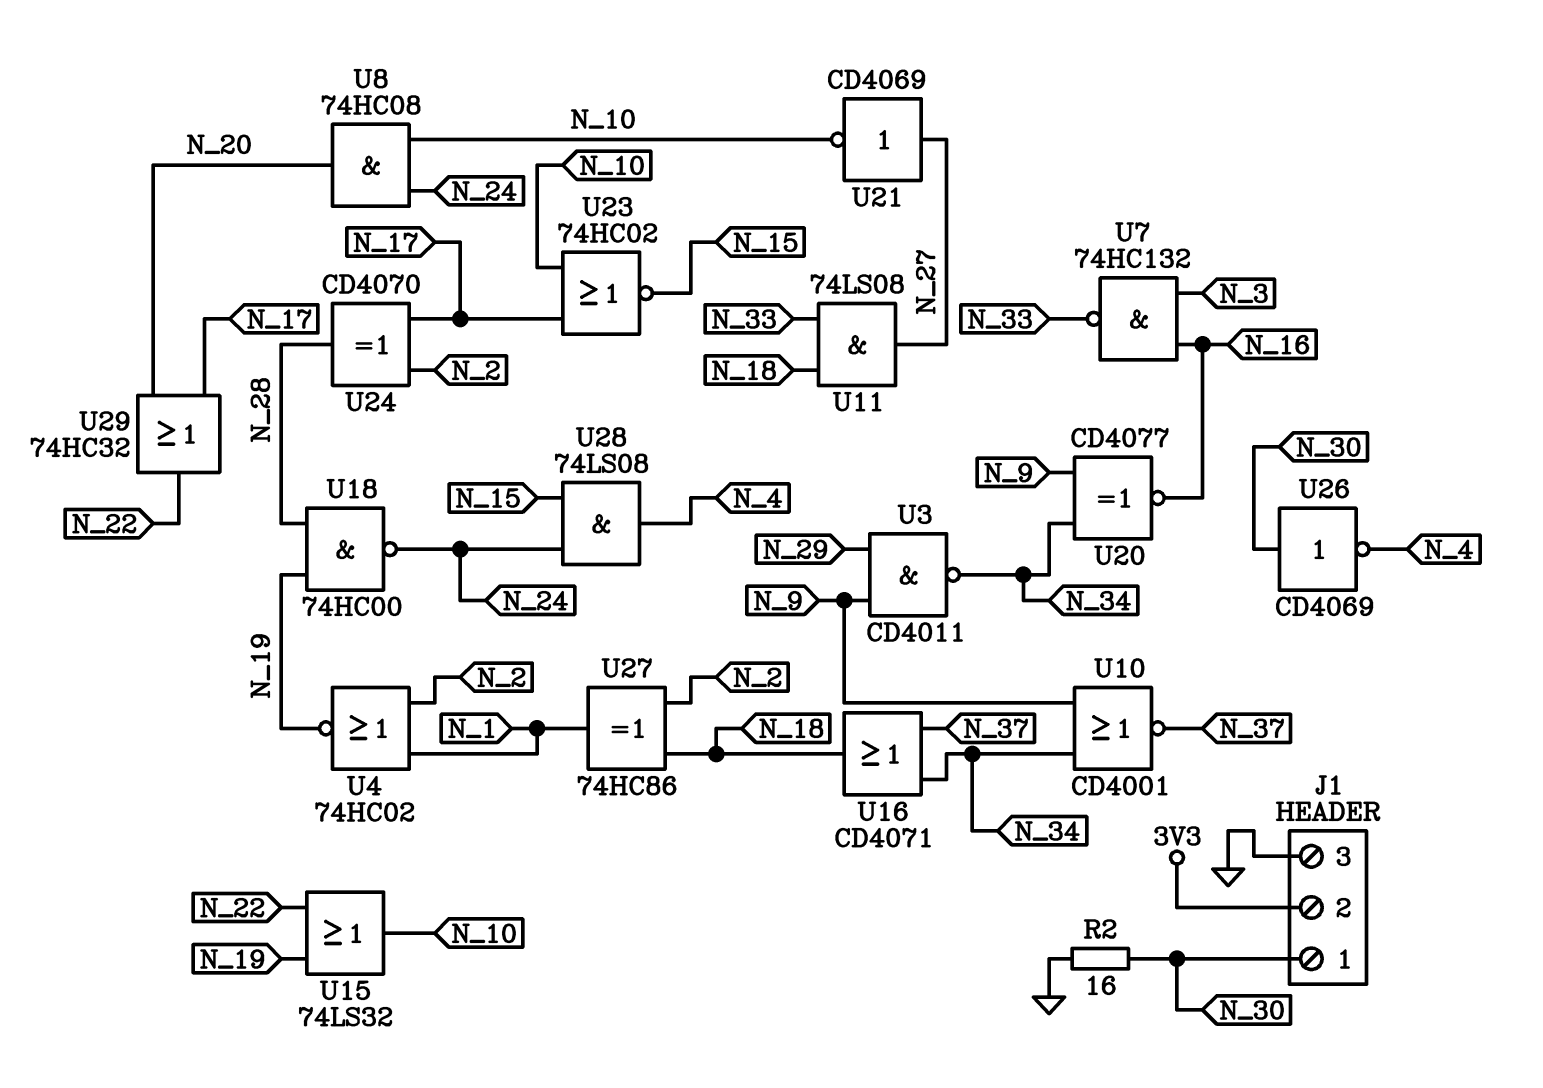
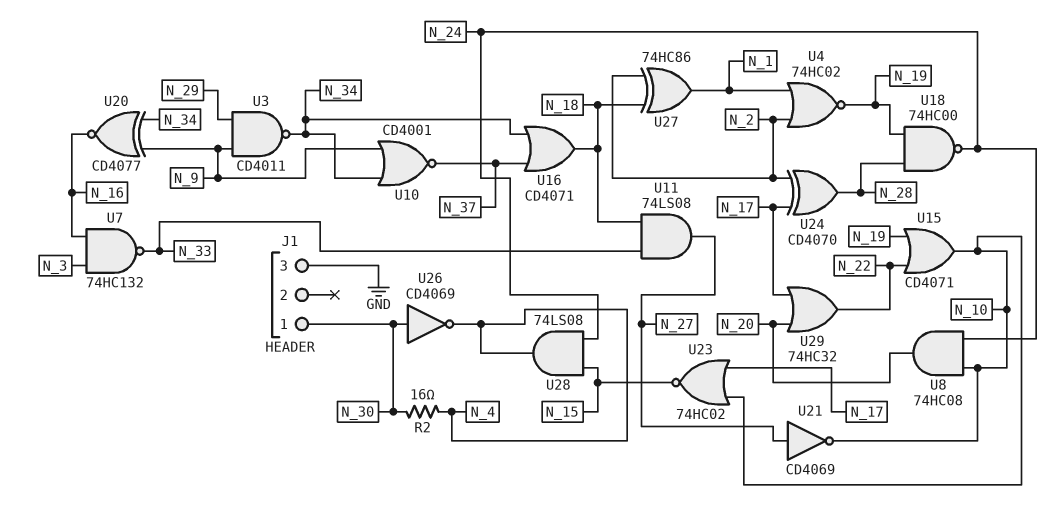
J1 pin 2: 3V3 -> none
R2: 16 (GND, N_30) -> 16 (N_4, N_30)
U15: OR 74LS32 (in N_19, in N_22, out N_10) -> OR CD4071 (in N_19, in N_22, out N_10)

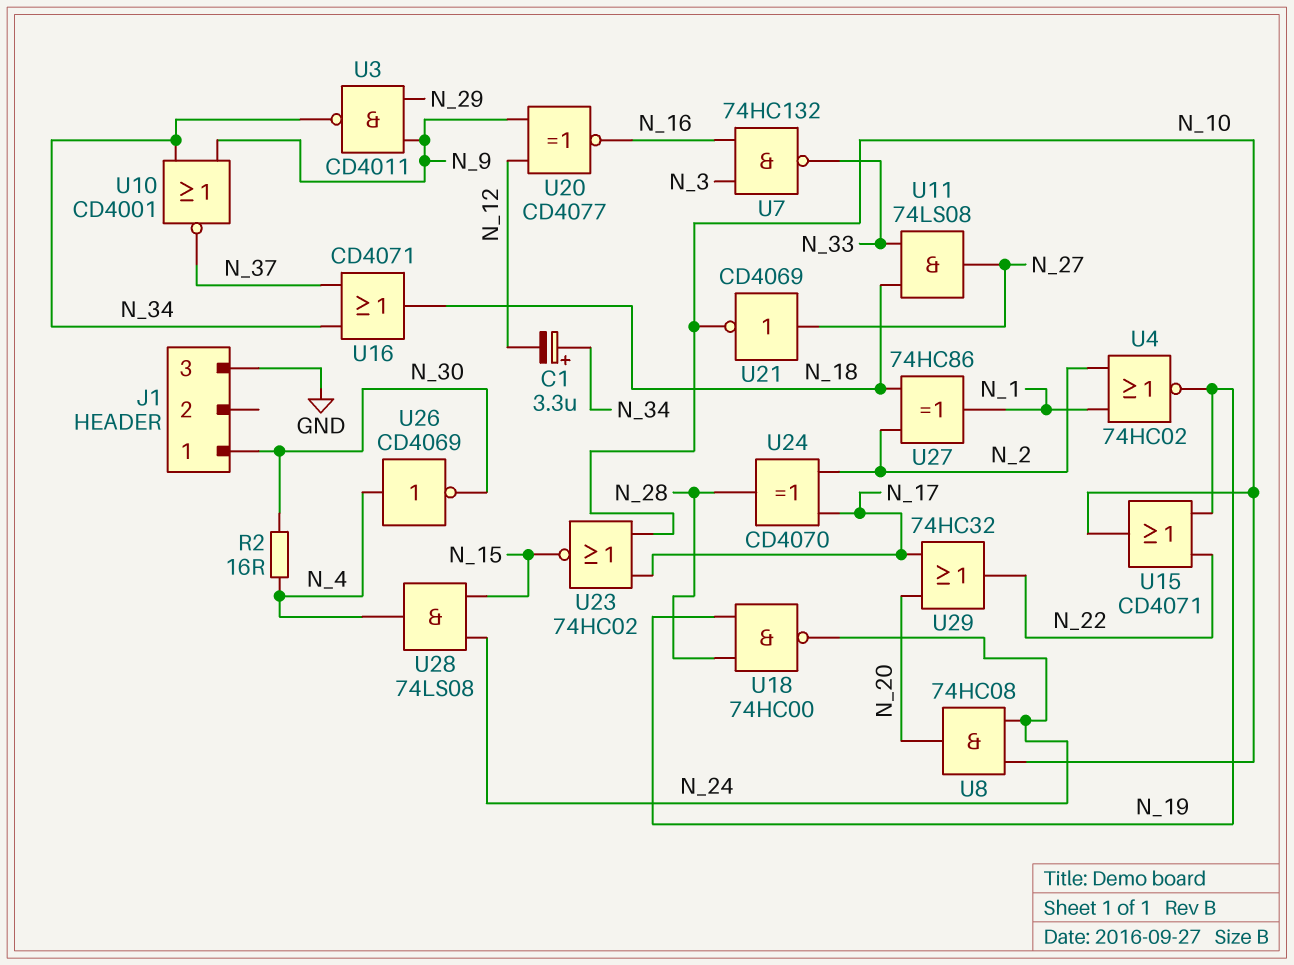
C1: none -> 3.3uF (plus N_34, minus N_12)
U20: XNOR CD4077 (in N_9, in N_34, out N_16) -> XNOR CD4077 (in N_9, in N_12, out N_16)
U26: NOT CD4069 (in N_30, out N_4) -> NOT CD4069 (in N_4, out N_30)

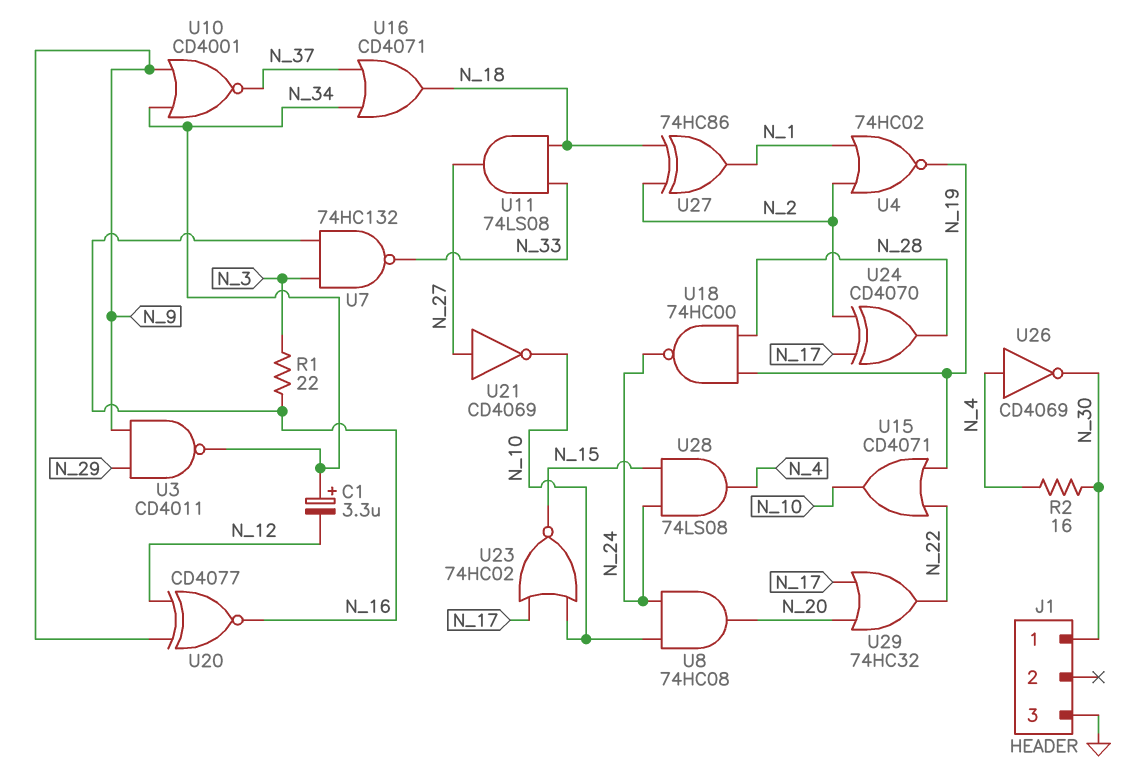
R1: none -> 22 (N_3, N_16)

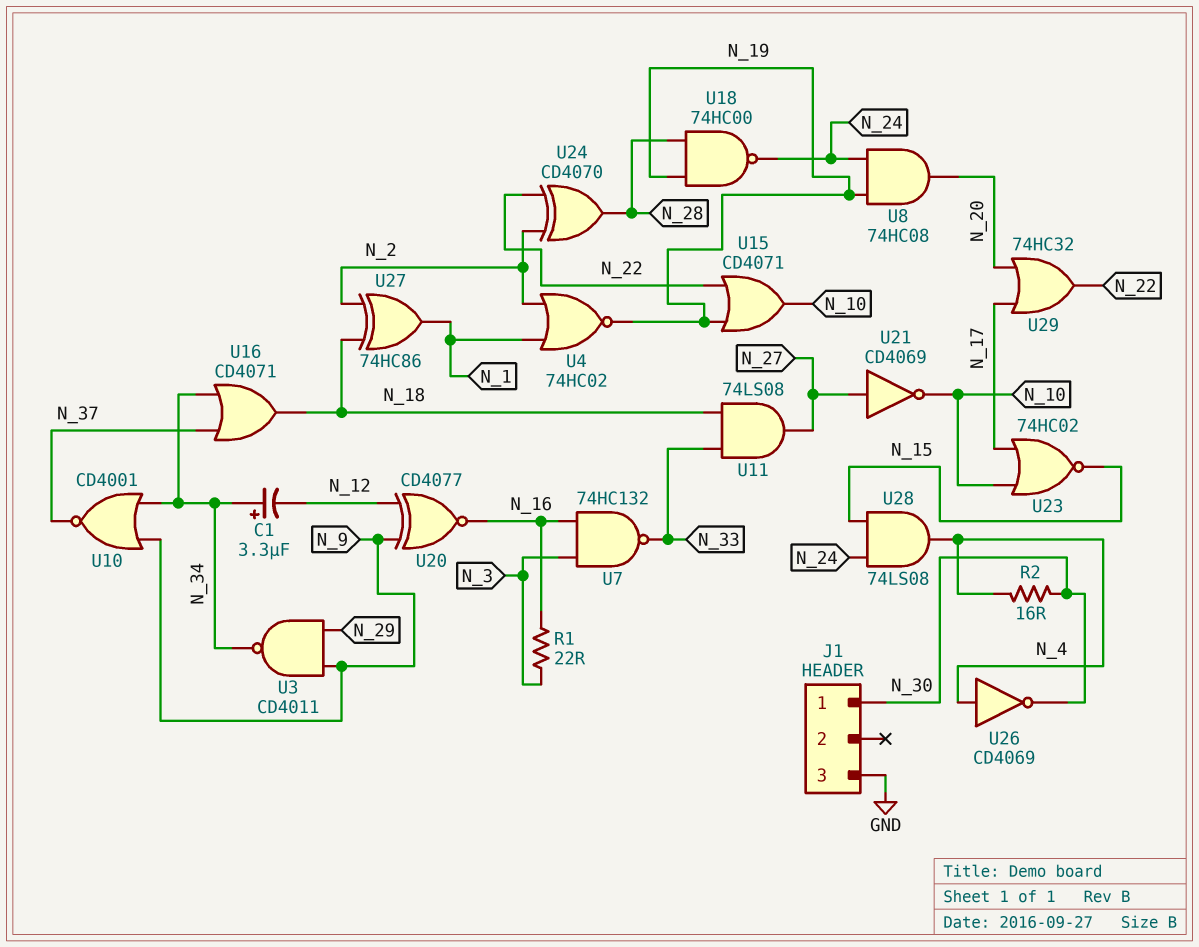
U8: AND 74HC08 (in N_10, in N_24, out N_20) -> AND 74HC08 (in N_19, in N_24, out N_20)
U24: XOR CD4070 (in N_2, in N_17, out N_28) -> XOR CD4070 (in N_2, in N_22, out N_28)

